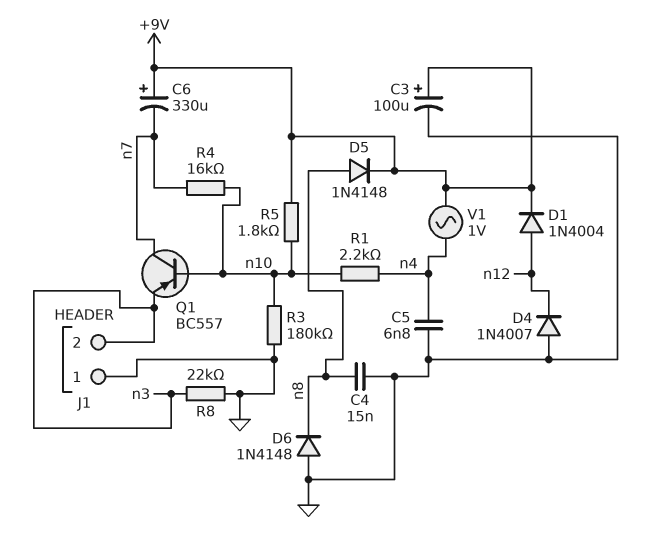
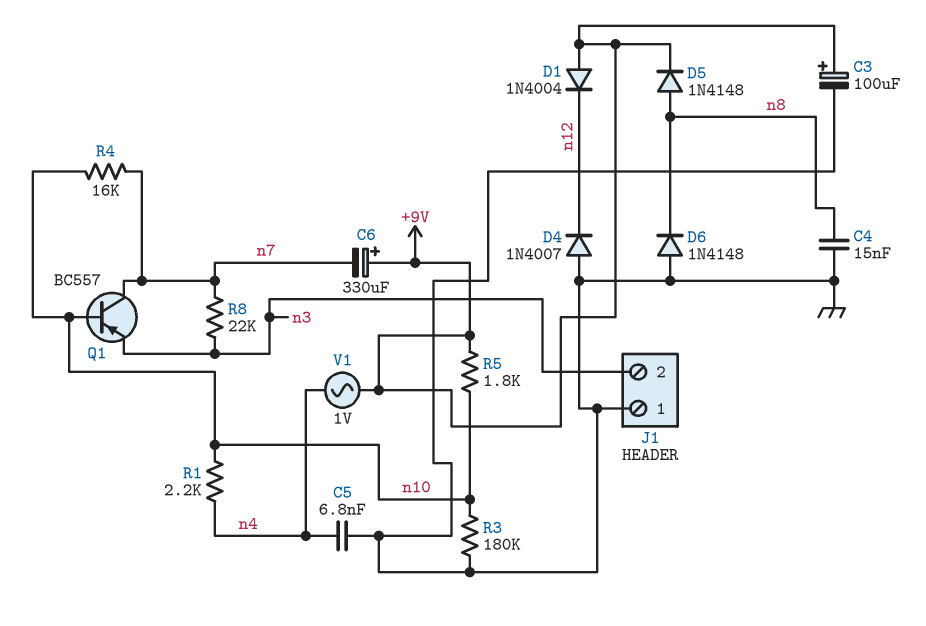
D1: diode 1N4004 (A n12, K +9V) -> diode 1N4004 (A +9V, K n12)
R8: 22k (GND, n3) -> 22k (n3, n7)

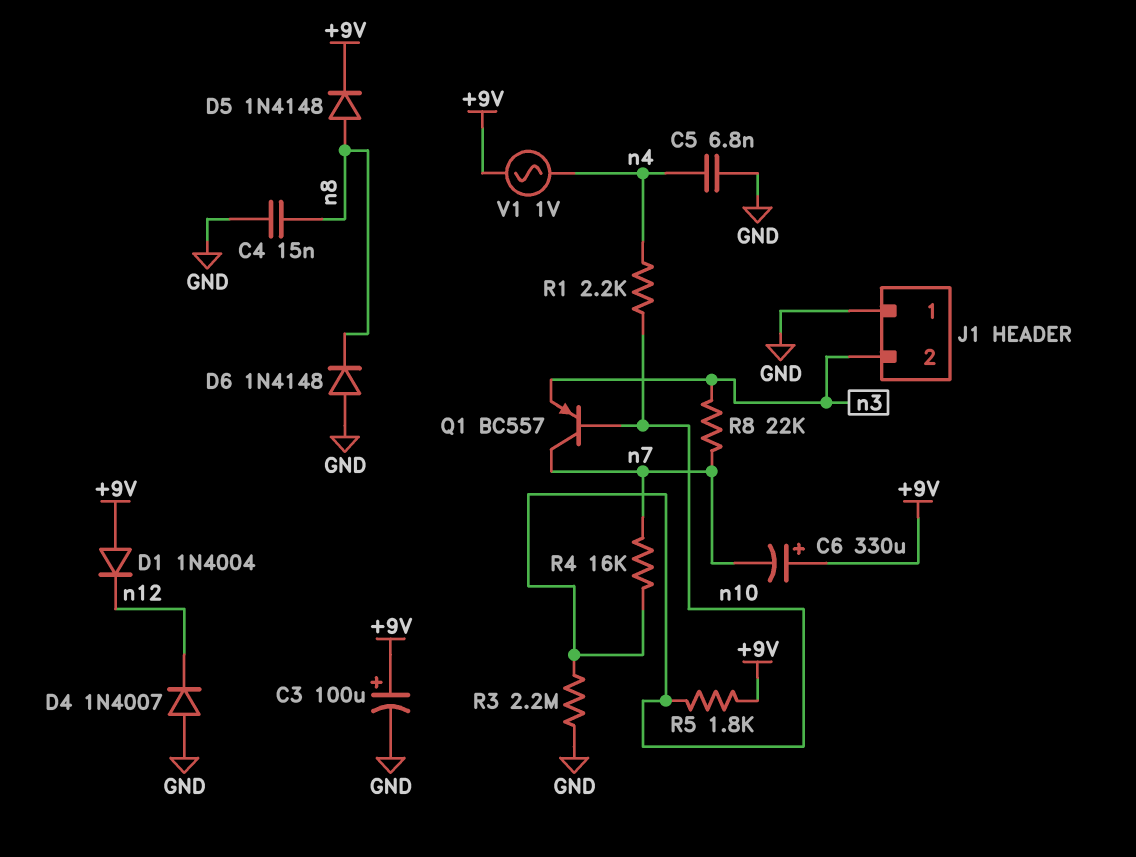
R3: 180k (GND, n10) -> 2.2M (GND, n10)

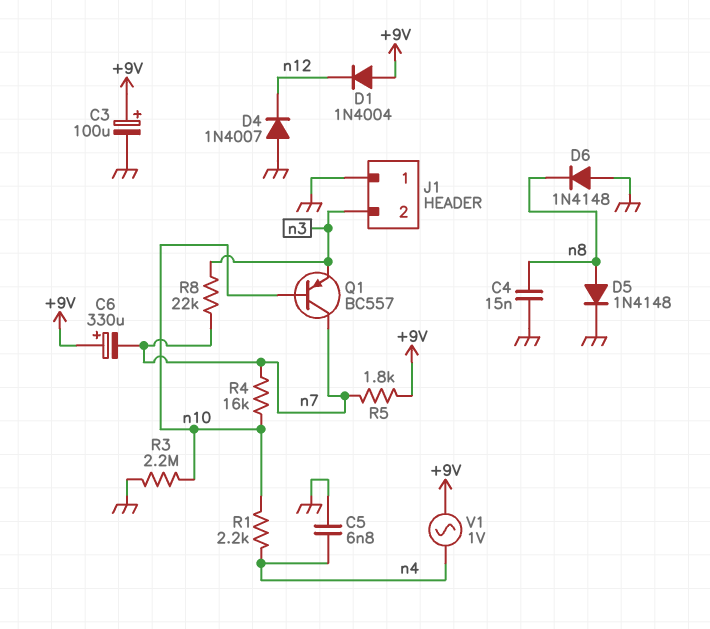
D5: diode 1N4148 (A n8, K +9V) -> diode 1N4148 (A n8, K GND)
R5: 1.8k (+9V, n10) -> 1.8k (+9V, n7)

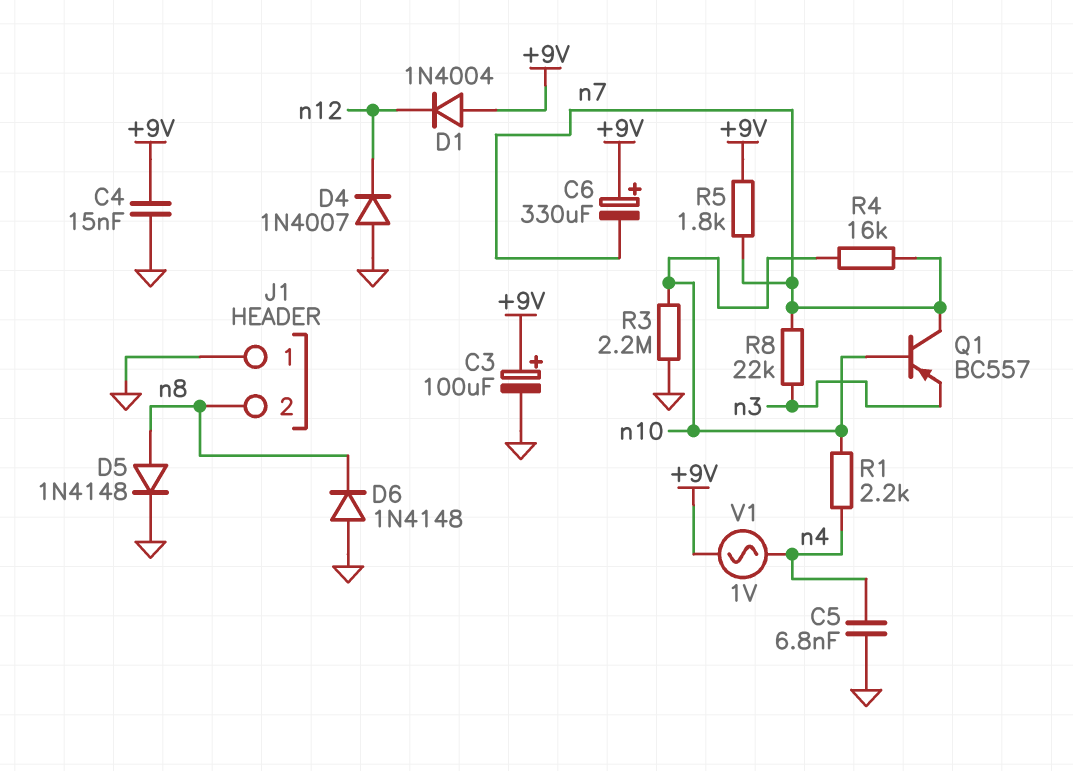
C4: 15nF (GND, n8) -> 15nF (+9V, GND)
J1 pin 2: n3 -> n8

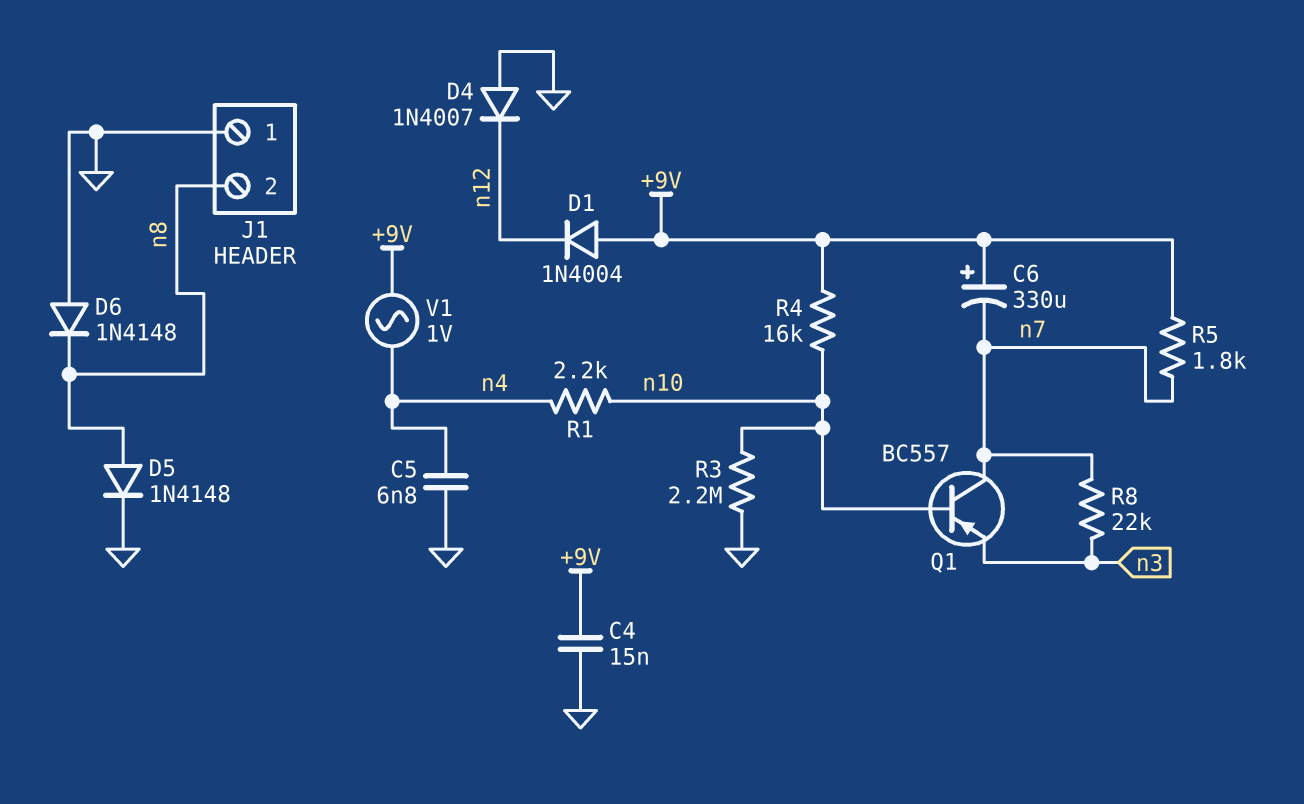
C3: 100uF (plus +9V, minus GND) -> none
R4: 16k (n7, n10) -> 16k (+9V, n10)

